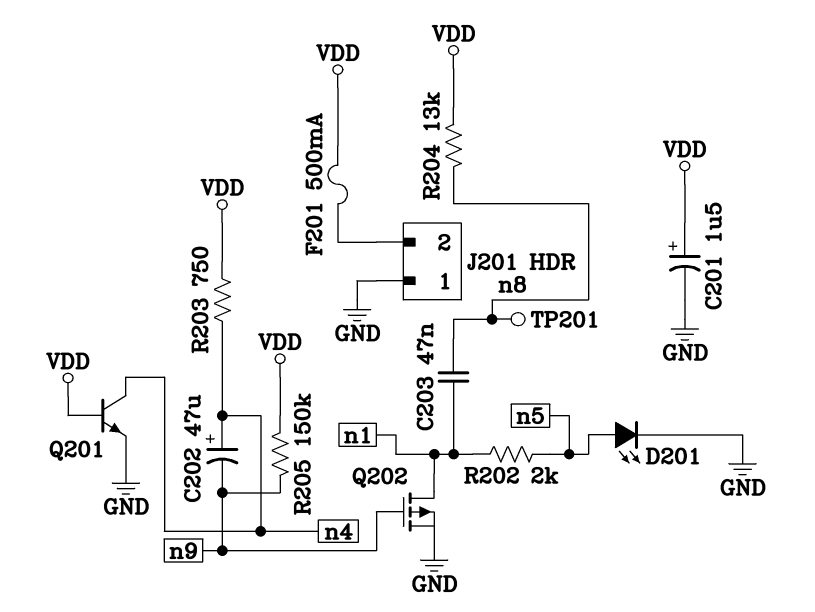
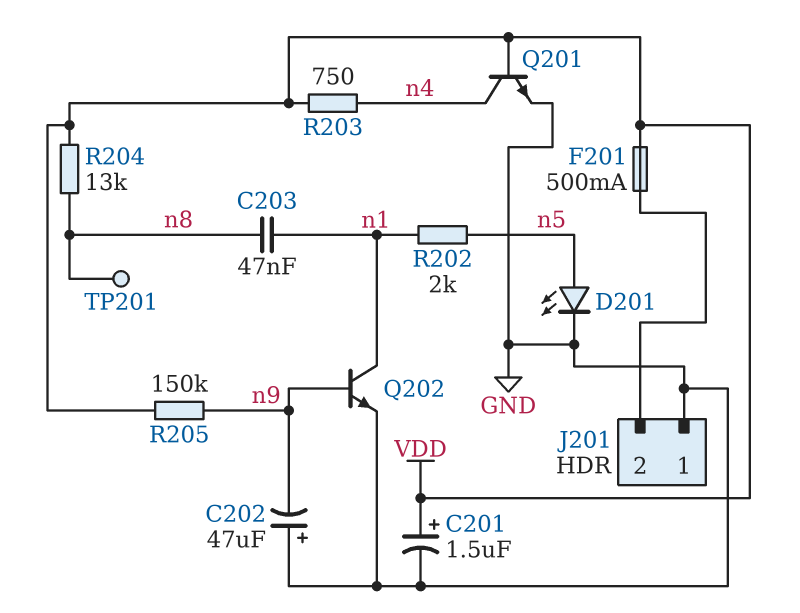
C202: 47uF (plus n4, minus n9) -> 47uF (plus GND, minus n9)
Q202: PMOS (G n9, D n1, S GND) -> NPN (B n9, C n1, E GND)

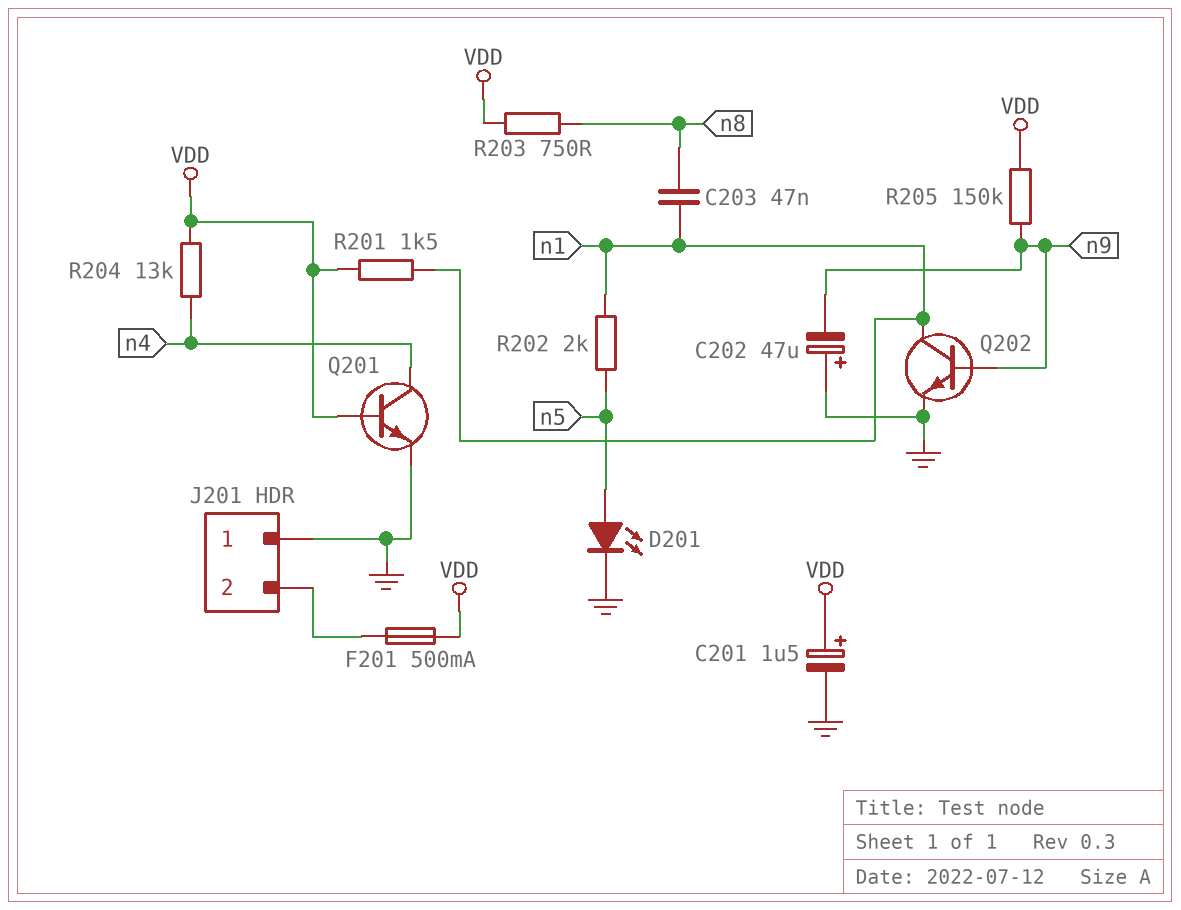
R201: none -> 1.5k (VDD, n1)
R203: 750 (VDD, n4) -> 750 (VDD, n8)
R204: 13k (VDD, n8) -> 13k (VDD, n4)
TP201: test point (n8) -> none

